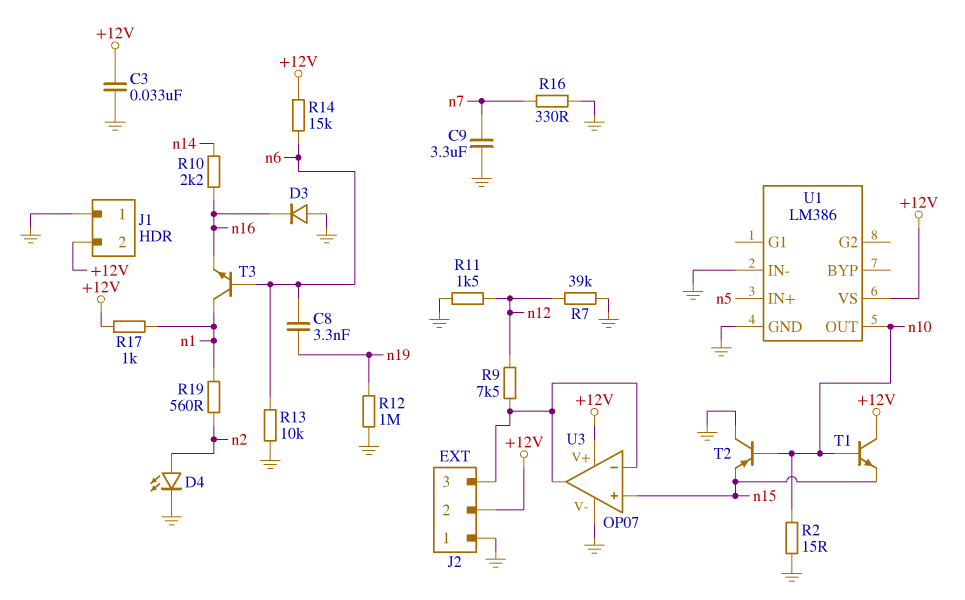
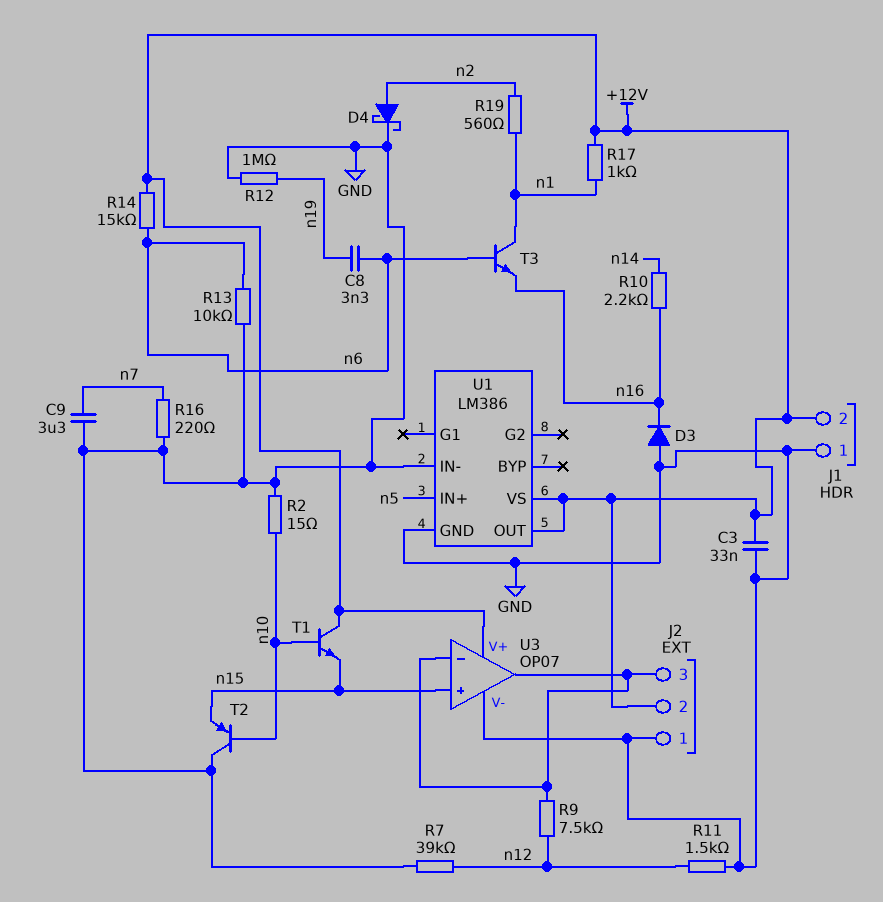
D4: LED (A n2, K GND) -> schottky (A n2, K GND)
R16: 330 (GND, n7) -> 220 (GND, n7)
U1 pin OUT: n10 -> +12V

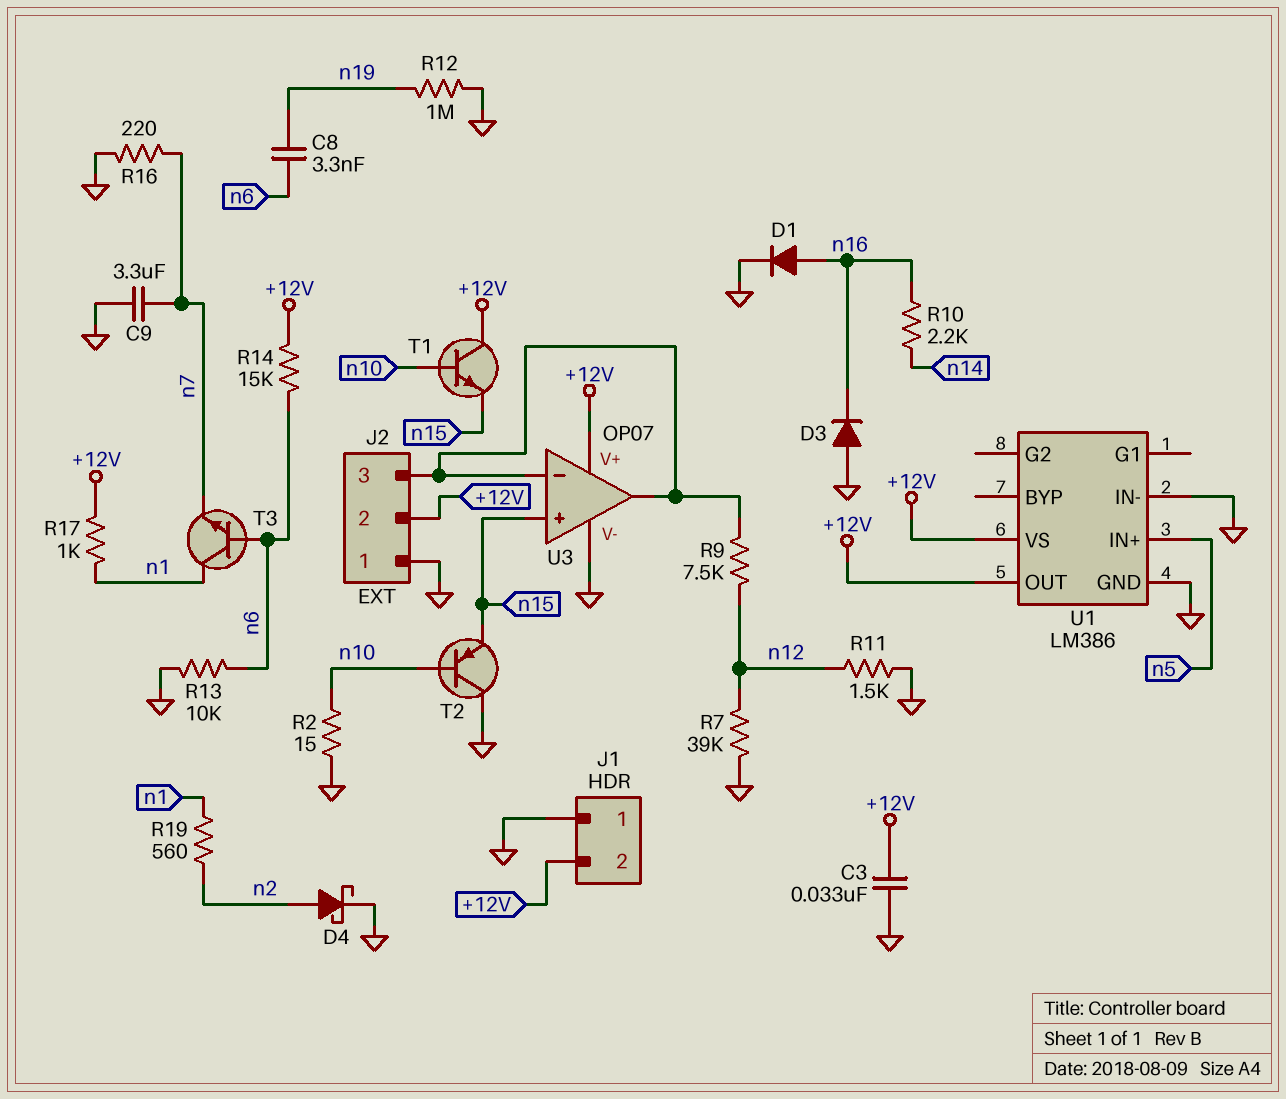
D1: none -> diode (A n16, K GND)
T3: NPN (B n6, C n1, E n16) -> NPN (B n6, C n1, E n7)

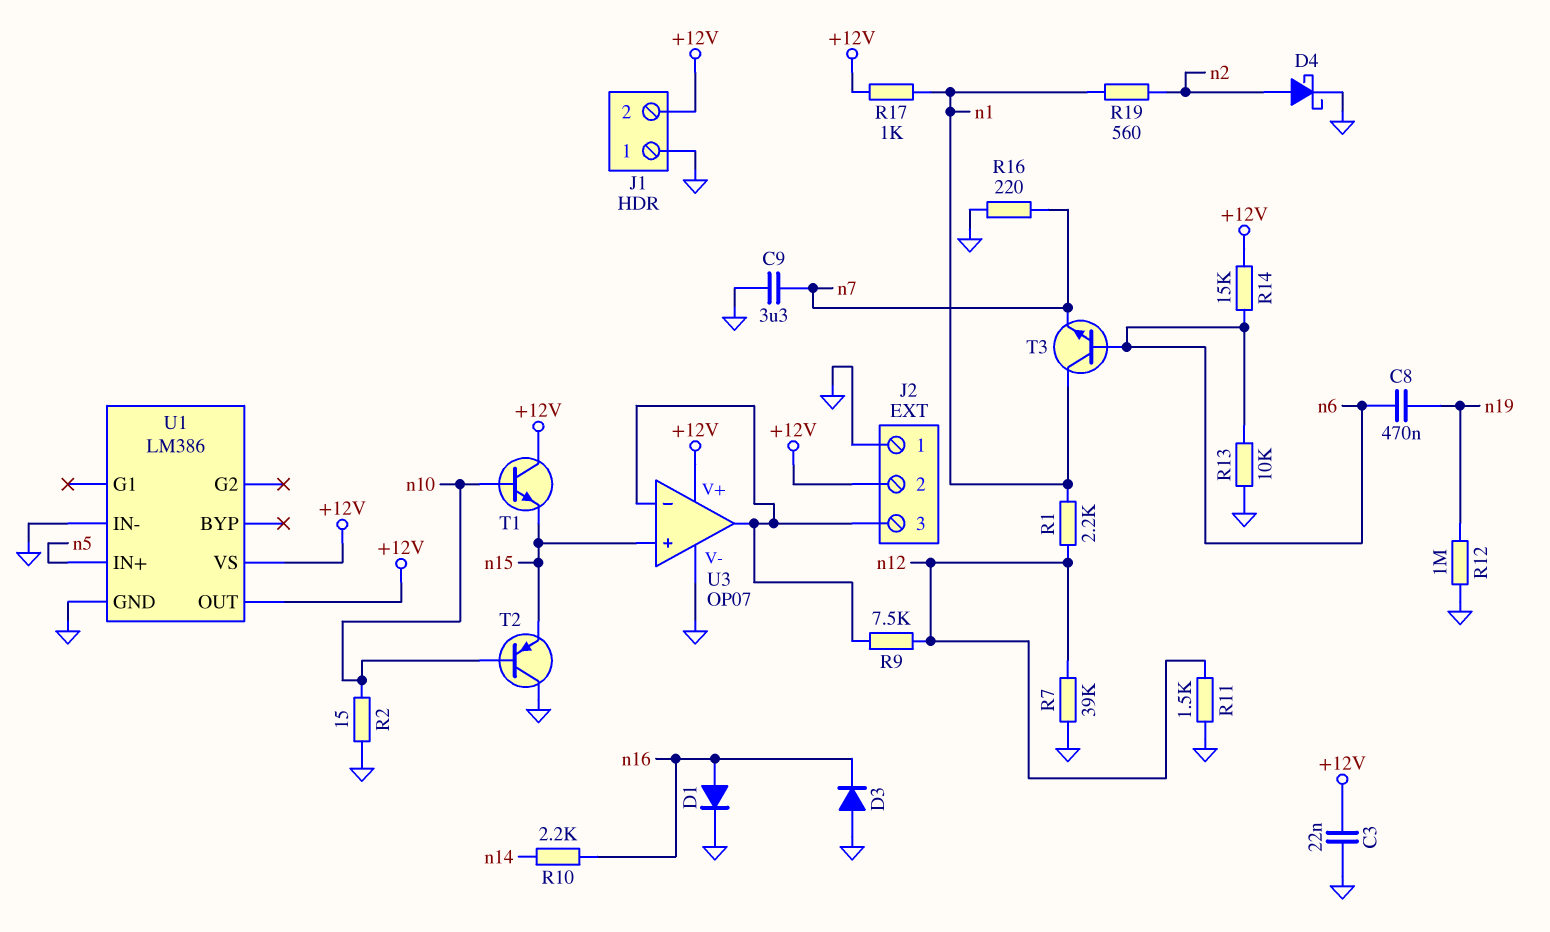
C3: 33nF (+12V, GND) -> 22nF (+12V, GND)
C8: 3.3nF (n6, n19) -> 470nF (n6, n19)
R1: none -> 2.2k (n1, n12)

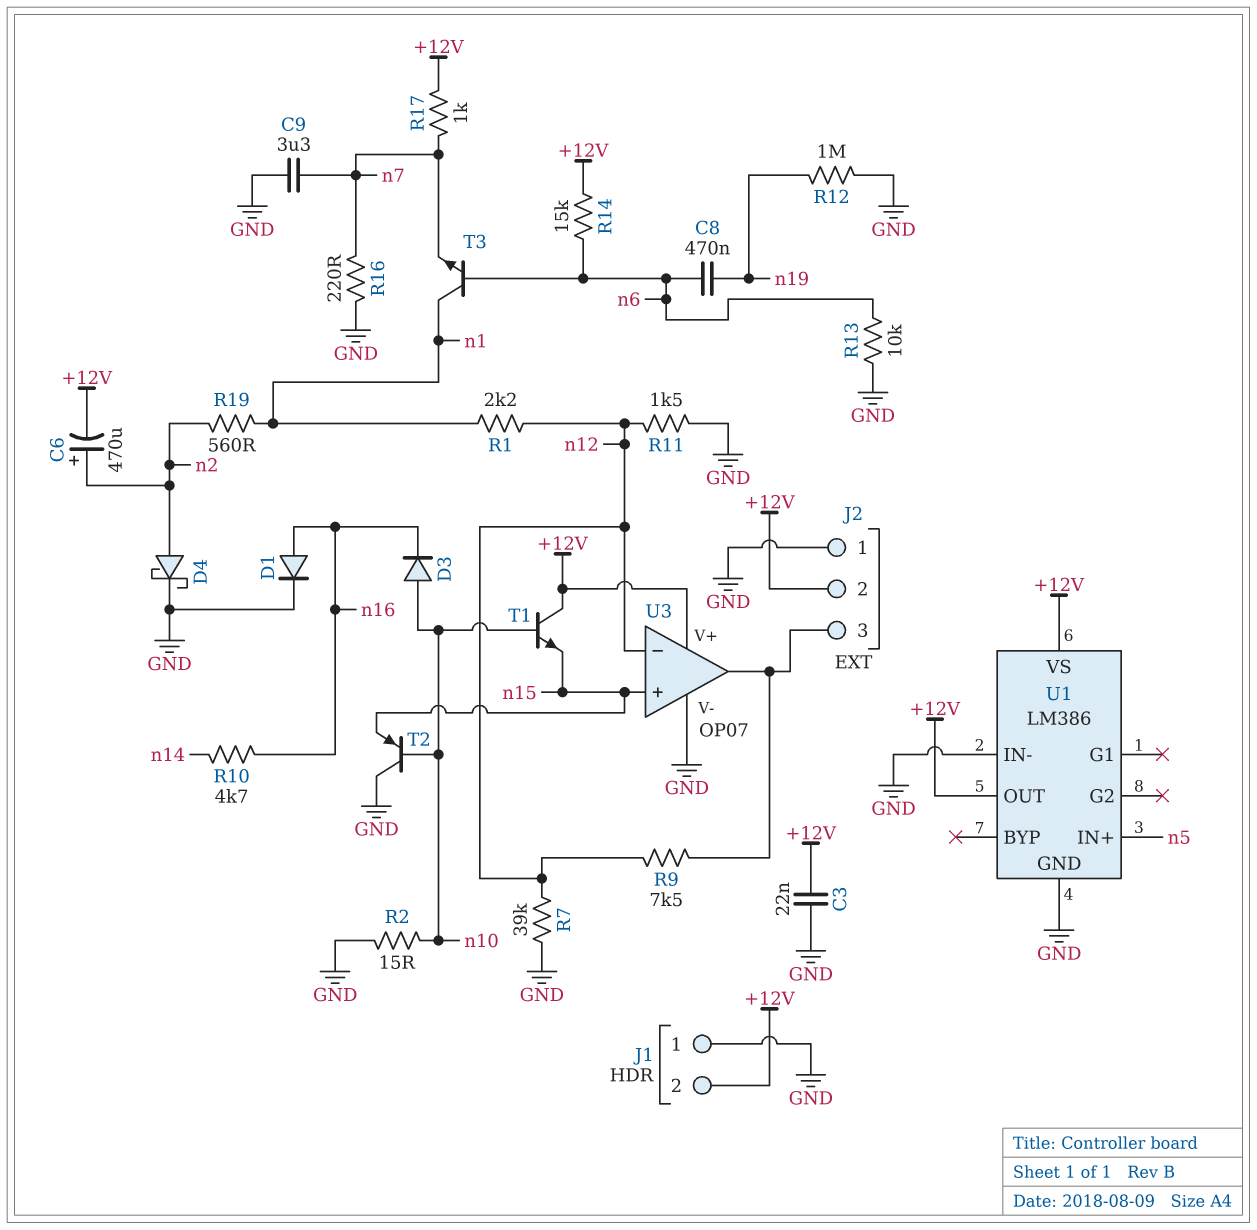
C6: none -> 470uF (plus n2, minus +12V)
D3: diode (A GND, K n16) -> diode (A n10, K n16)
R10: 2.2k (n14, n16) -> 4.7k (n14, n16)
R17: 1k (+12V, n1) -> 1k (+12V, n7)
U3 pin in-: J2/3 -> n12

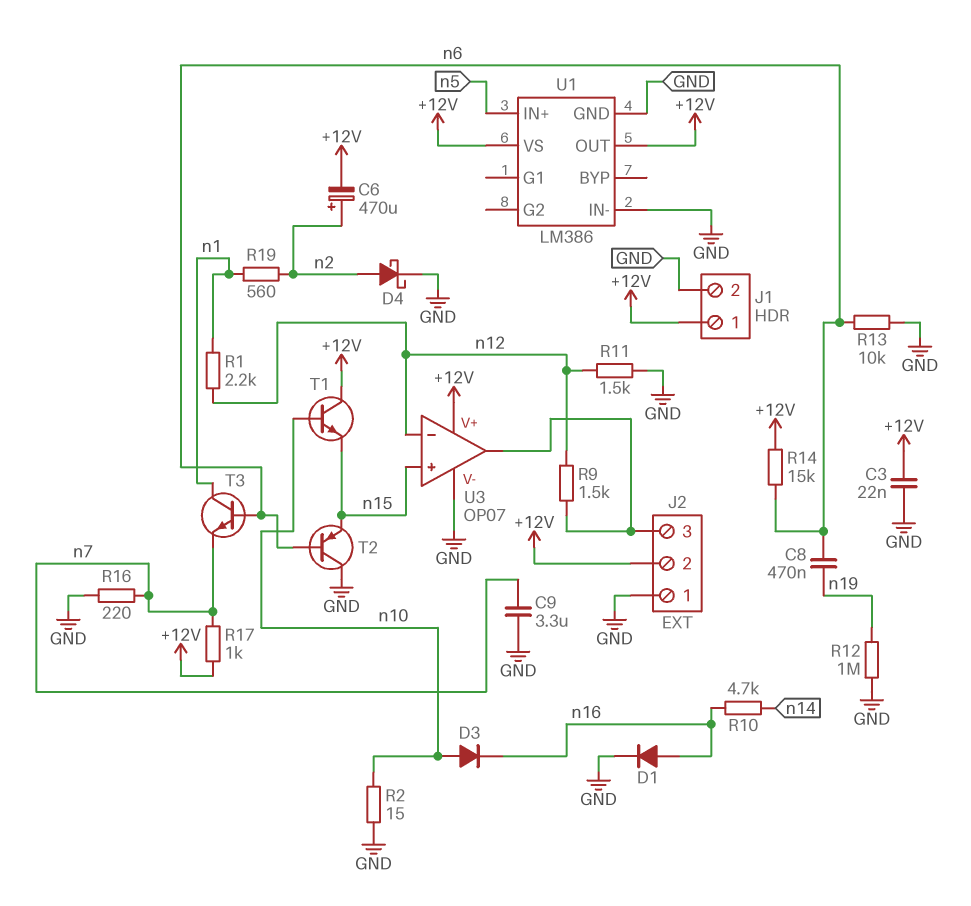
J1 pin 1: GND -> +12V
J1 pin 2: +12V -> GND
R7: 39k (GND, n12) -> none
R9: 7.5k (J2/3, n12) -> 1.5k (J2/3, n12)
T2: PNP (B n10, C GND, E n15) -> PNP (B n6, C GND, E n15)

